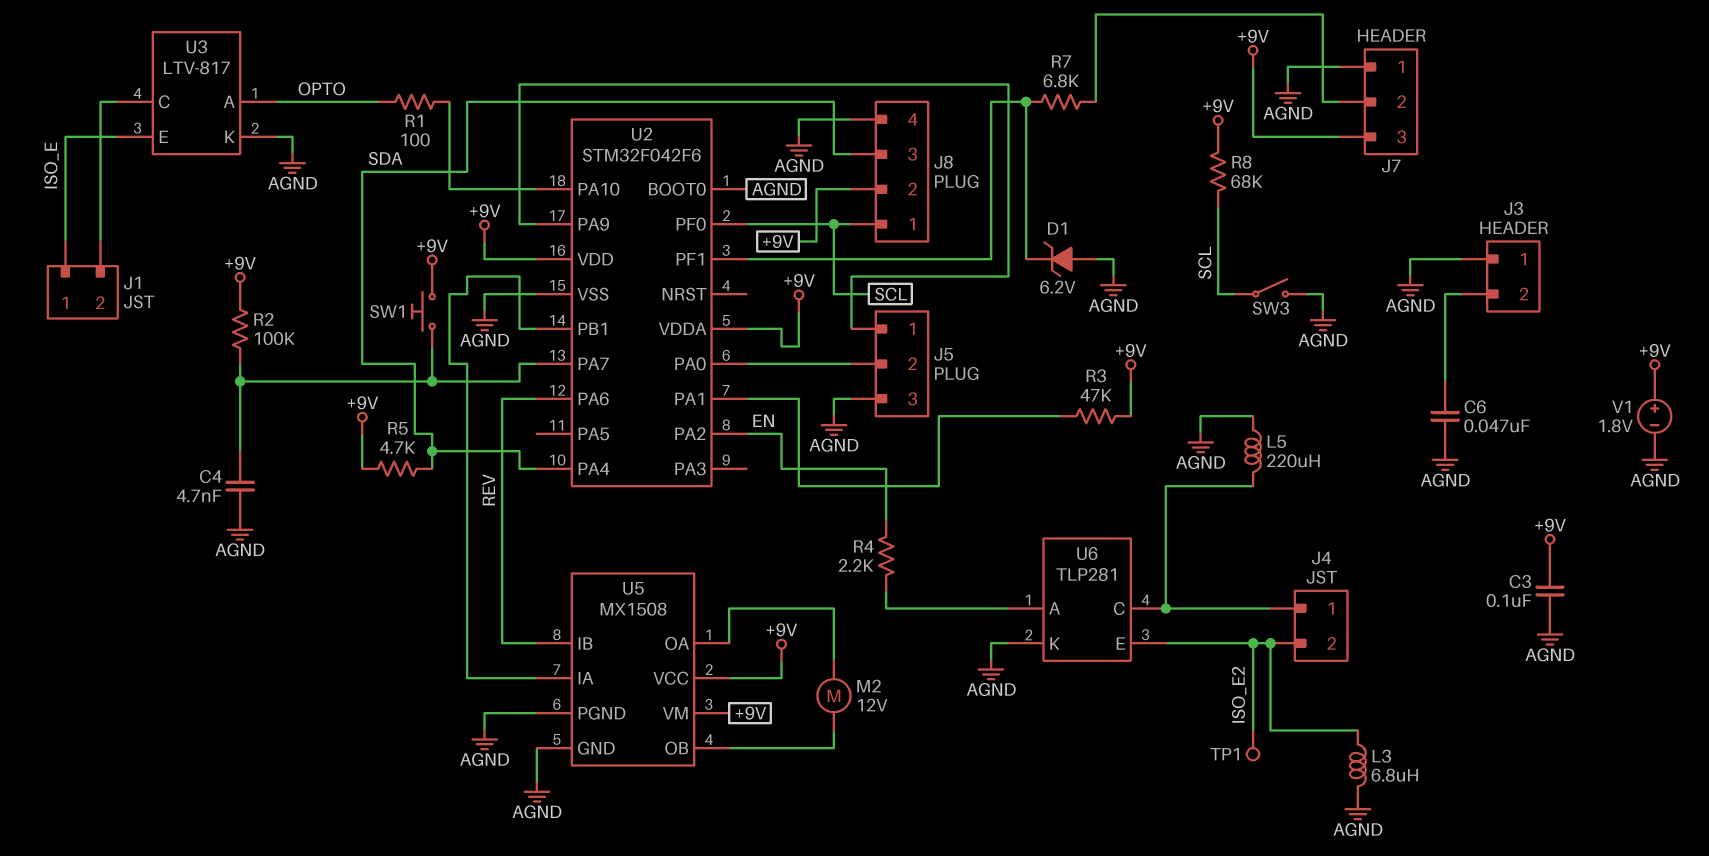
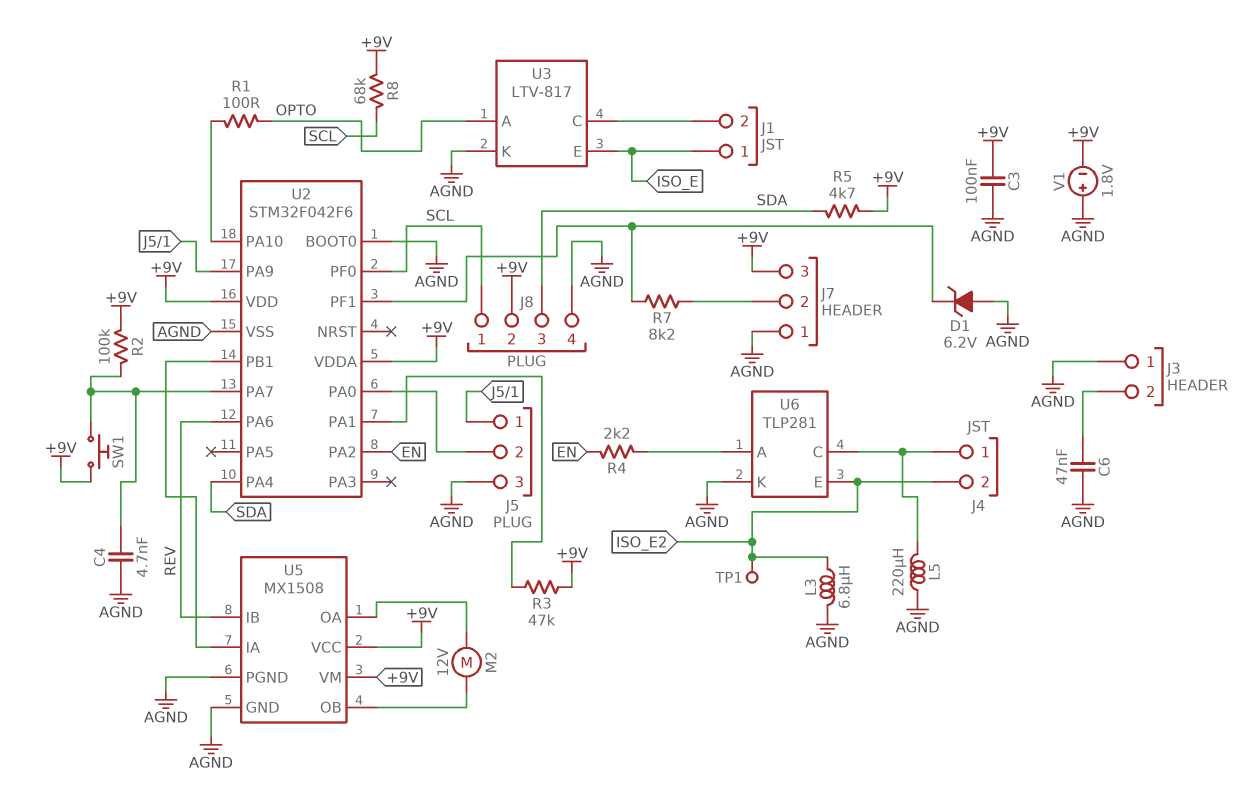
R7: 6.8k (J7/2, U2/PF1) -> 8.2k (J7/2, U2/PF1)
SW3: switch (AGND, SCL) -> none
V1: 1.8V (plus +9V, minus AGND) -> 1.8V (plus AGND, minus +9V)

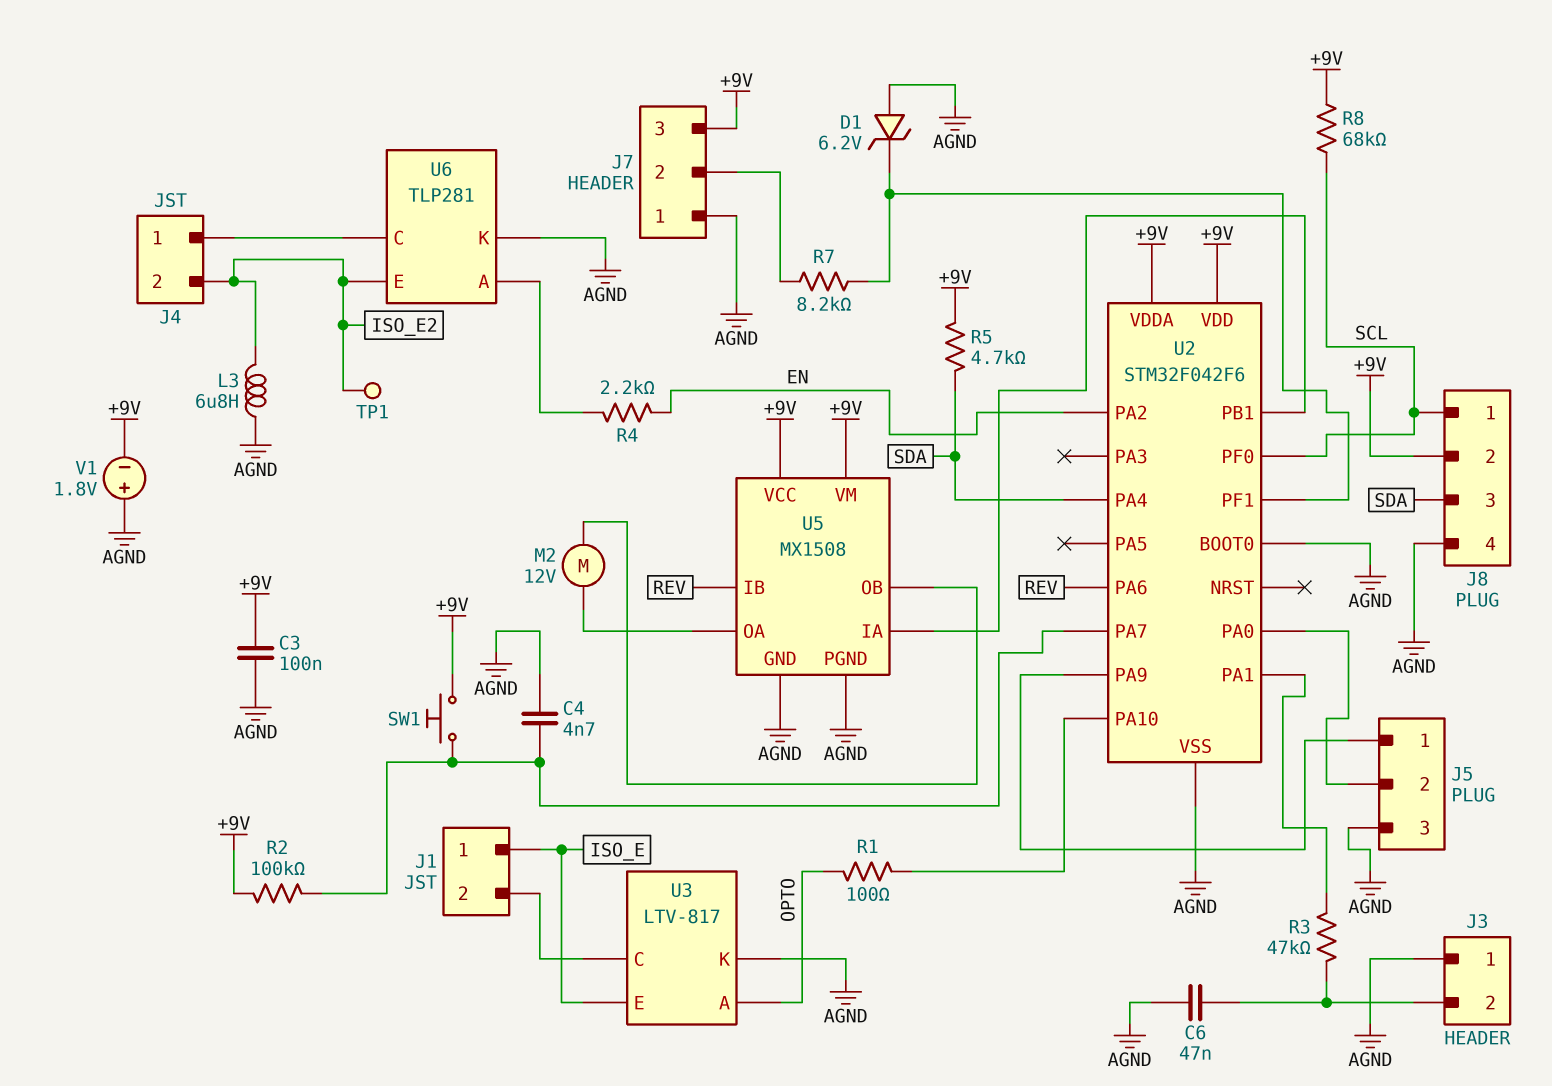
L5: 220uH (AGND, J4/1) -> none
R3: 47k (+9V, U2/PA1) -> 47k (J3/2, U2/PA1)

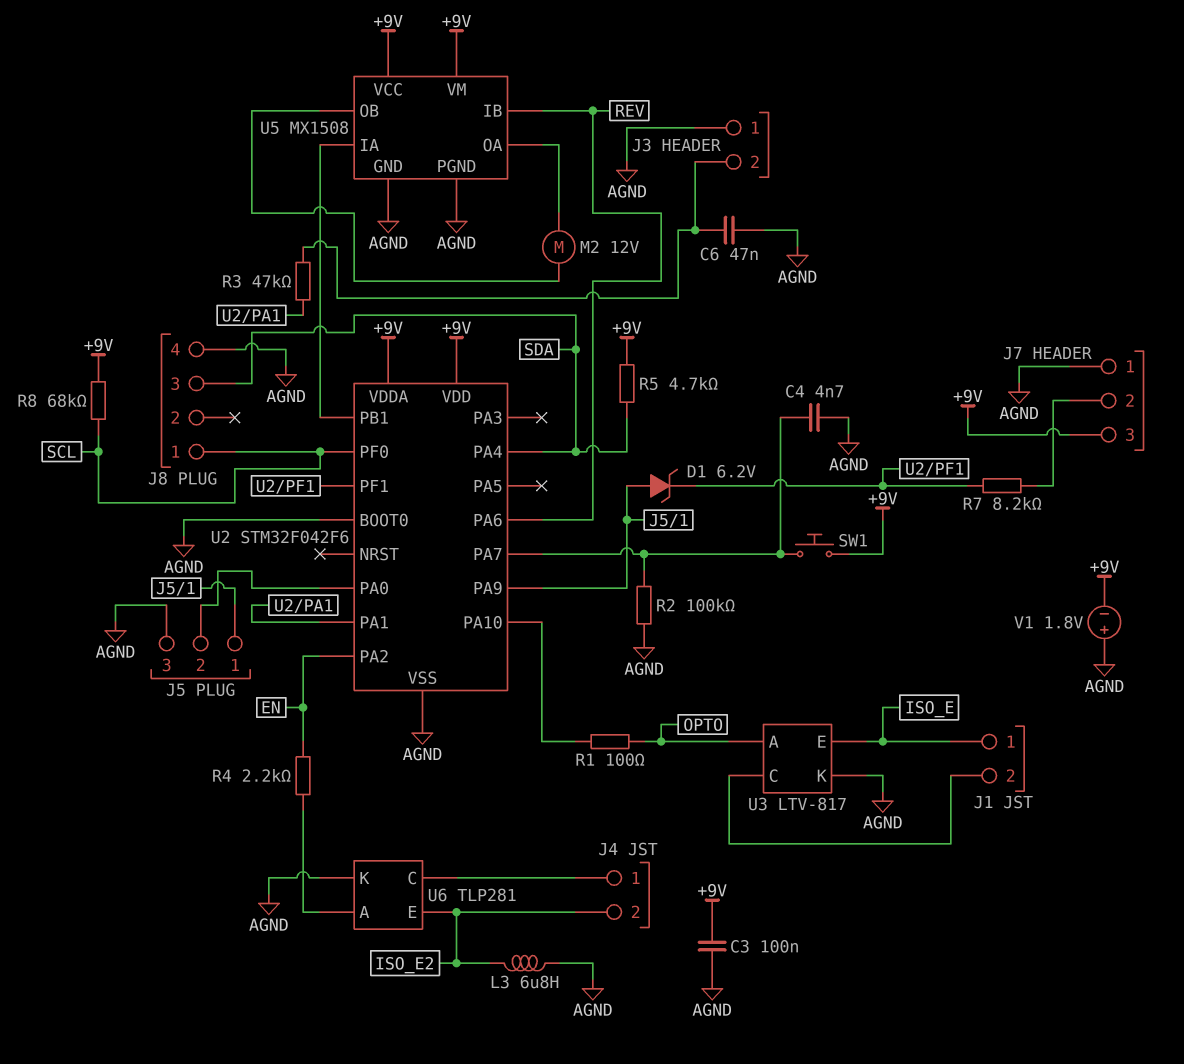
D1: zener 6.2V (A AGND, K U2/PF1) -> zener 6.2V (A J5/1, K U2/PF1)
J8 pin 2: +9V -> none
R2: 100k (+9V, U2/PA7) -> 100k (AGND, U2/PA7)
TP1: test point (ISO_E2) -> none

